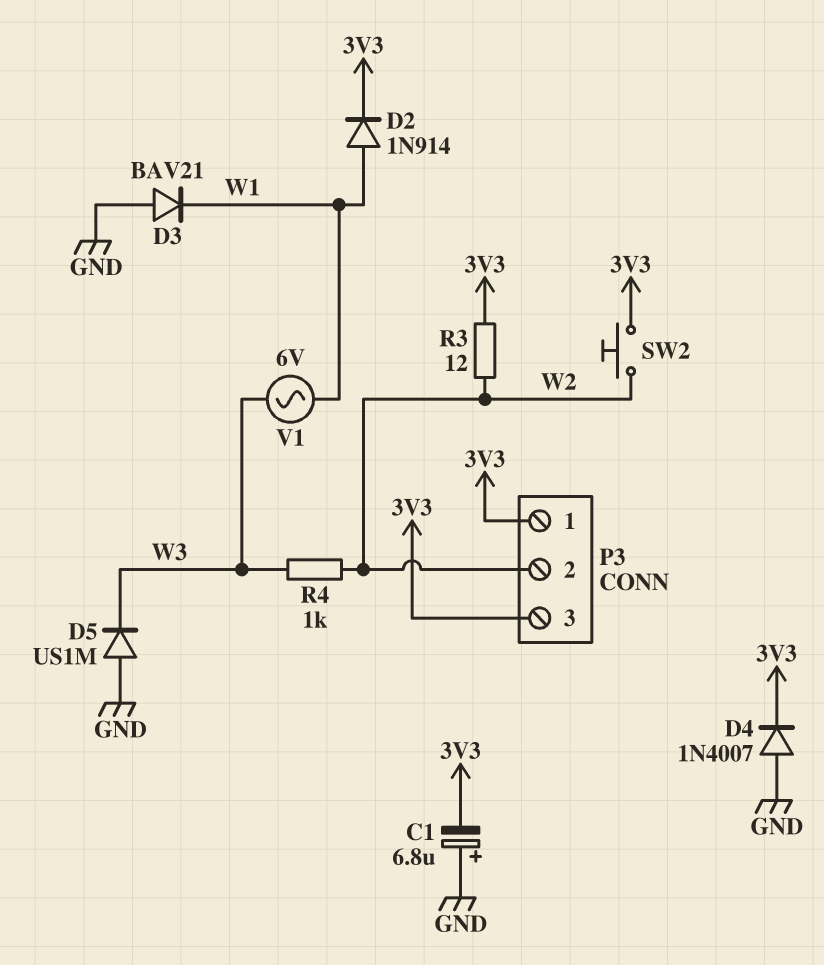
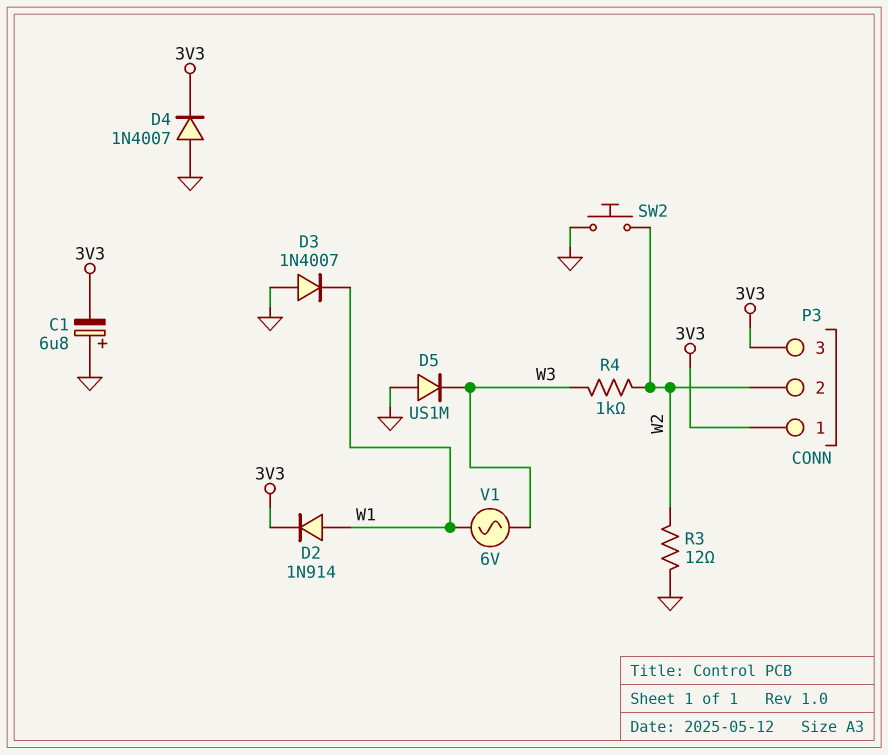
D3: diode BAV21 (A GND, K W1) -> diode 1N4007 (A GND, K W1)
R3: 12 (3V3, W2) -> 12 (GND, W2)
SW2: button (3V3, W2) -> button (GND, W2)

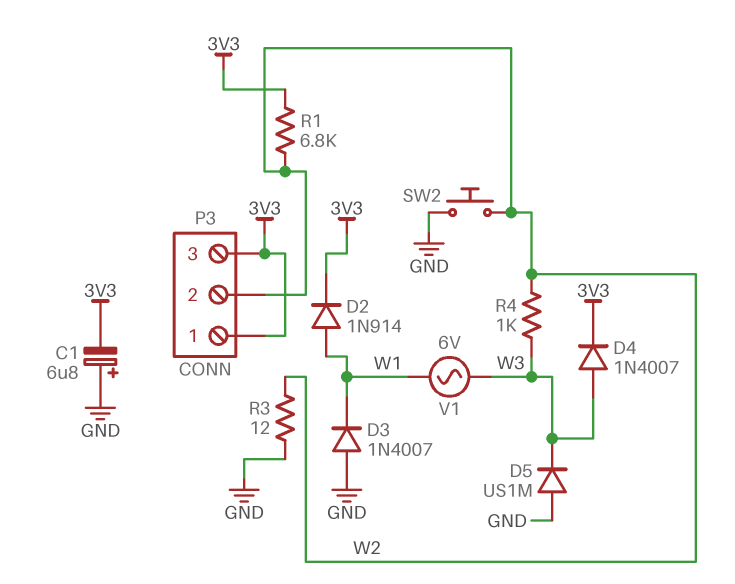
D4: diode 1N4007 (A GND, K 3V3) -> diode 1N4007 (A W3, K 3V3)
R1: none -> 6.8k (3V3, W2)

